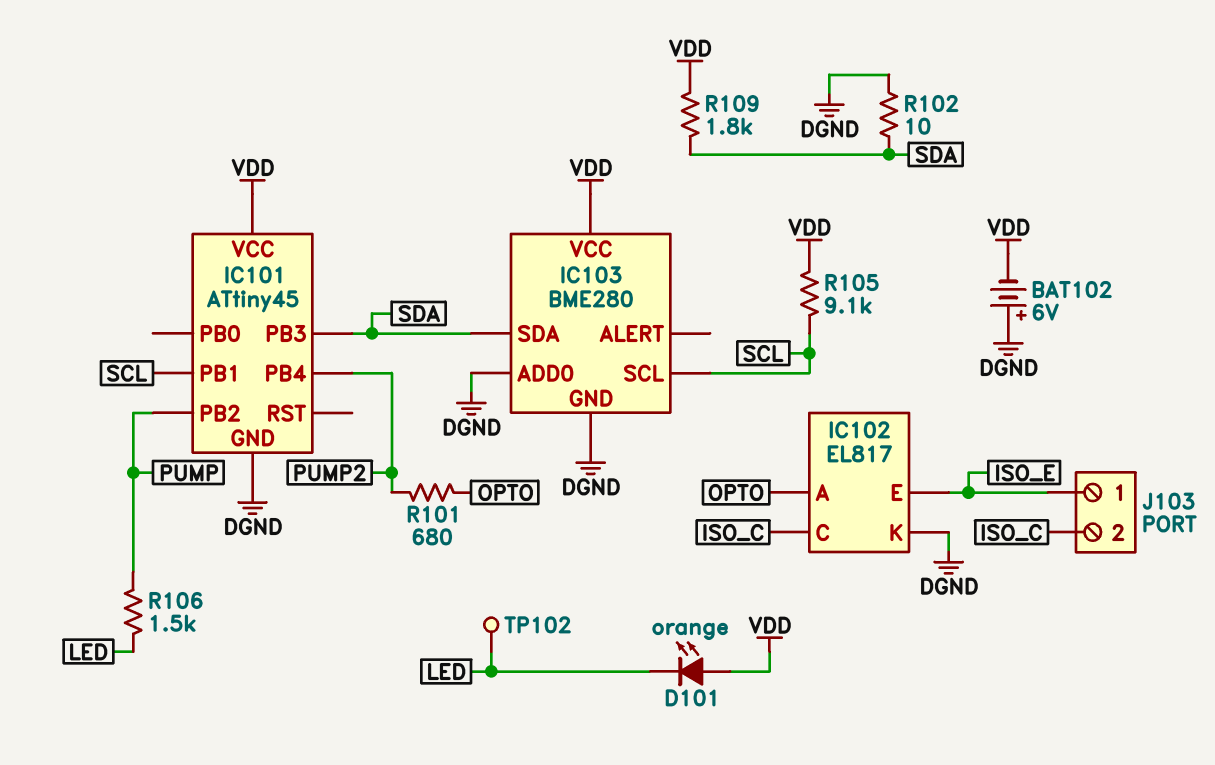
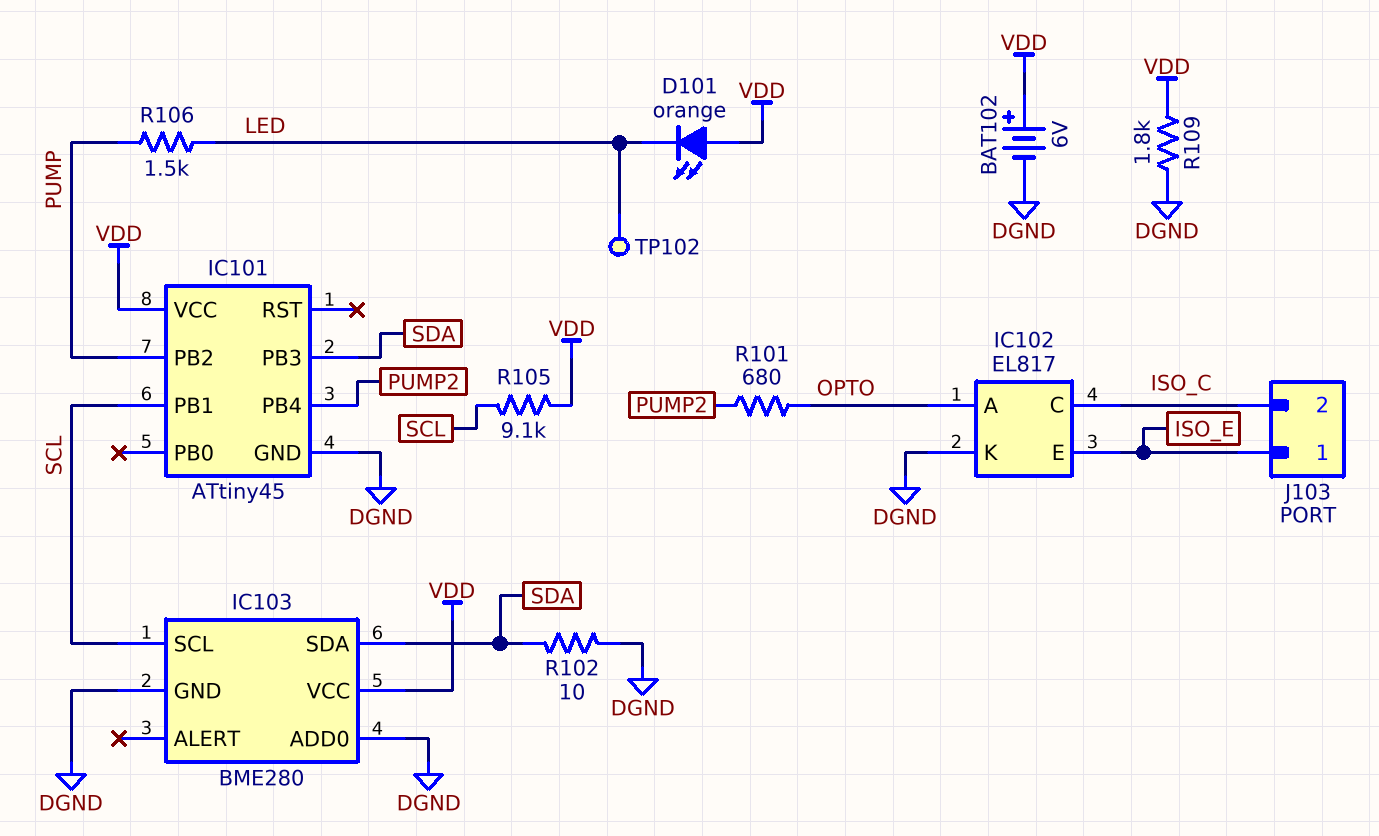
BAT102: 6V (plus DGND, minus VDD) -> 6V (plus VDD, minus DGND)
R109: 1.8k (SDA, VDD) -> 1.8k (DGND, VDD)

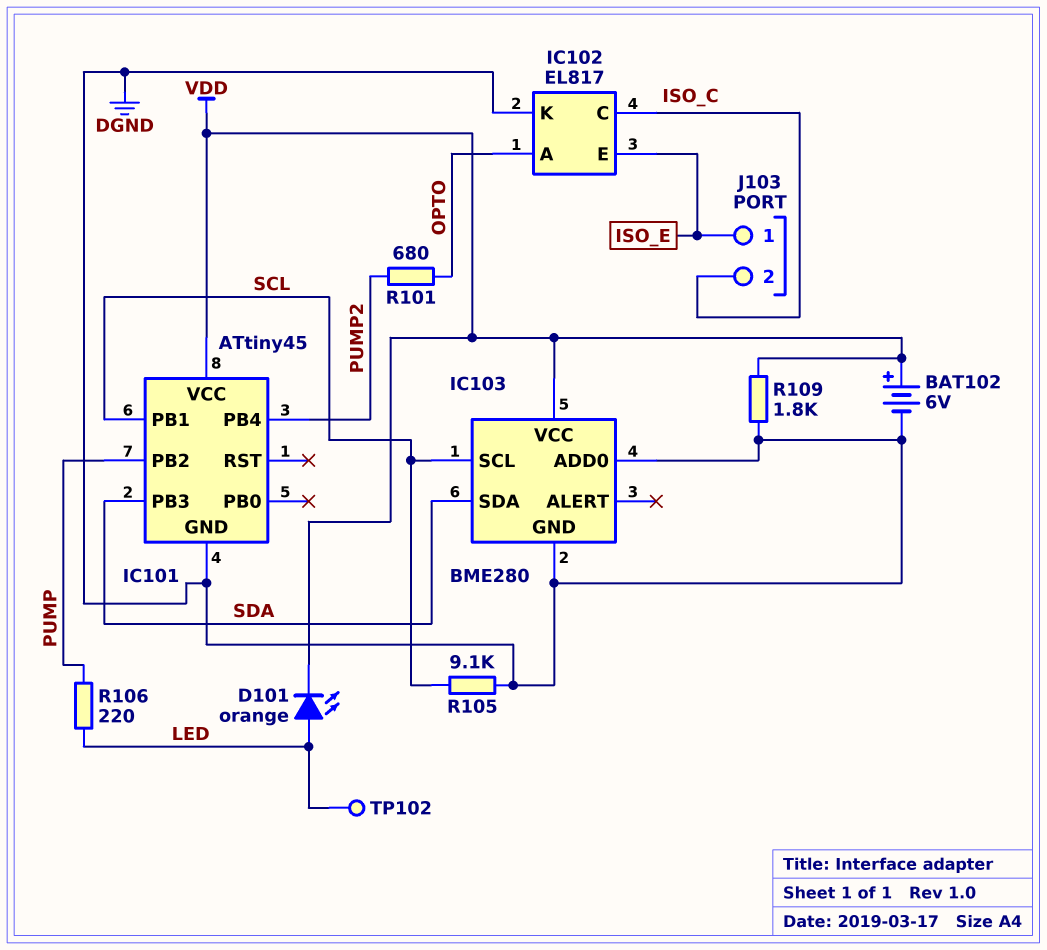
D101: LED orange (A VDD, K LED) -> LED orange (A LED, K VDD)
R102: 10 (DGND, SDA) -> none
R105: 9.1k (SCL, VDD) -> 9.1k (DGND, SCL)
R106: 1.5k (LED, PUMP) -> 220 (LED, PUMP)

